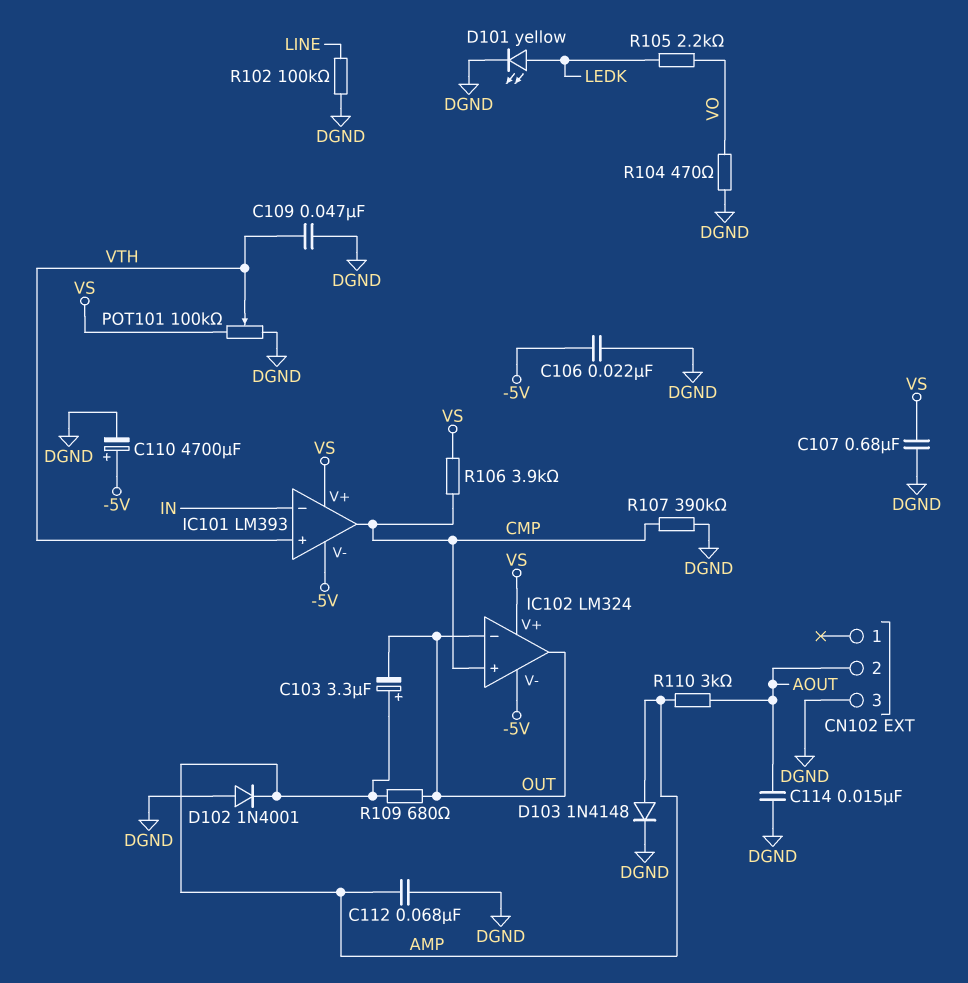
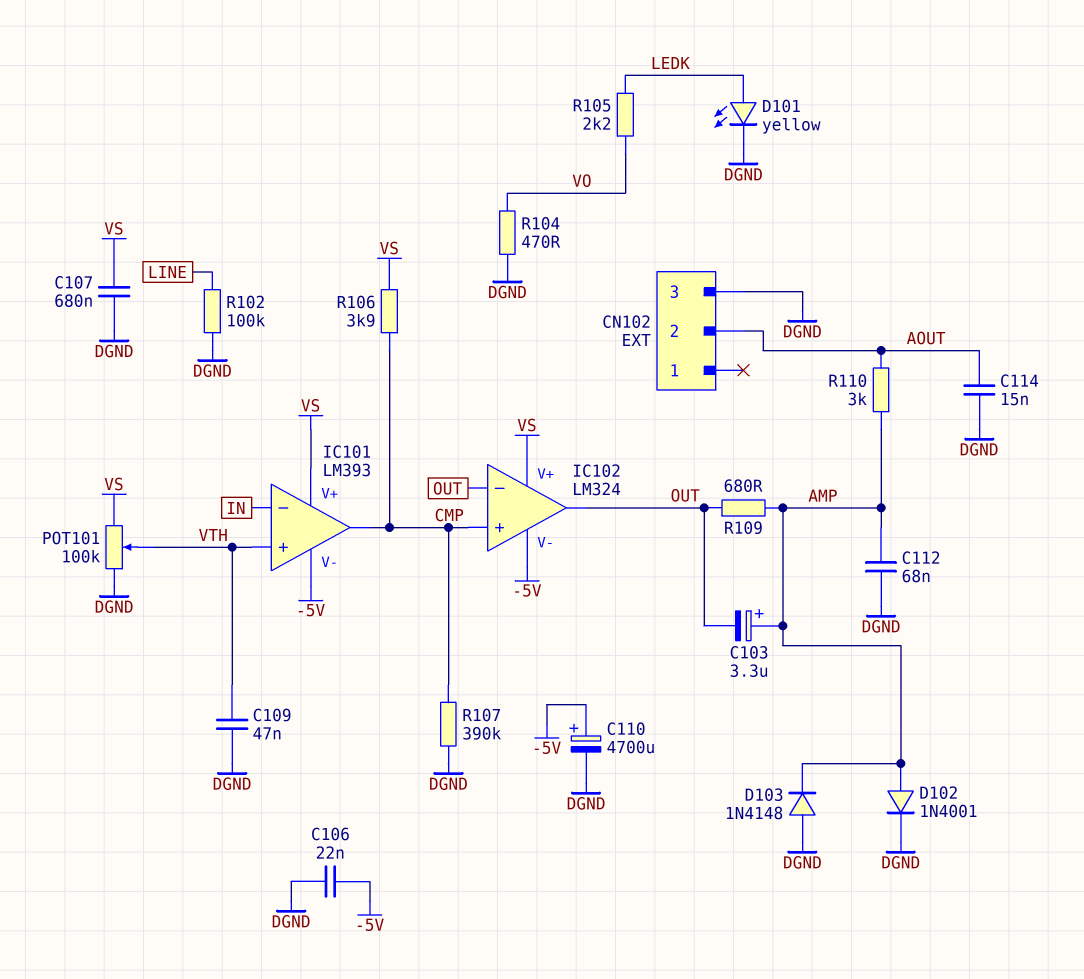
D102: diode 1N4001 (A DGND, K AMP) -> diode 1N4001 (A AMP, K DGND)
D103: diode 1N4148 (A AMP, K DGND) -> diode 1N4148 (A DGND, K AMP)

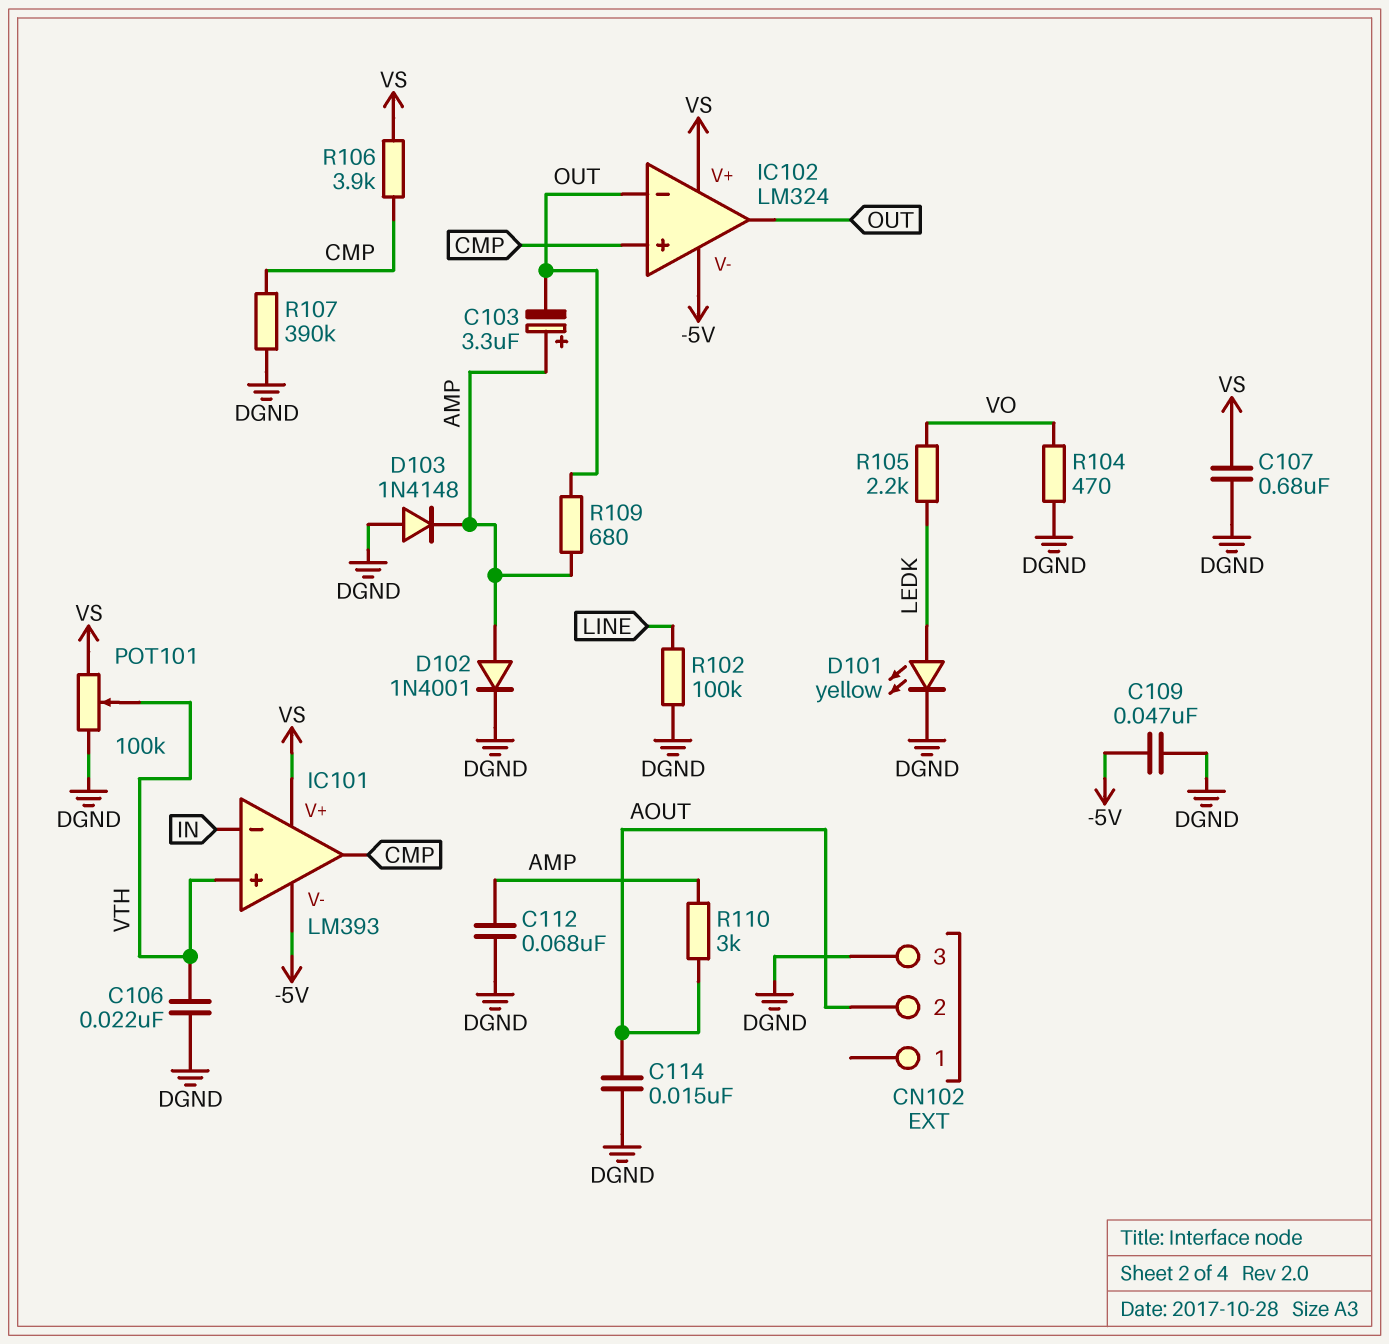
C106: 22nF (-5V, DGND) -> 22nF (DGND, VTH)
C109: 47nF (DGND, VTH) -> 47nF (-5V, DGND)
C110: 4700uF (plus -5V, minus DGND) -> none

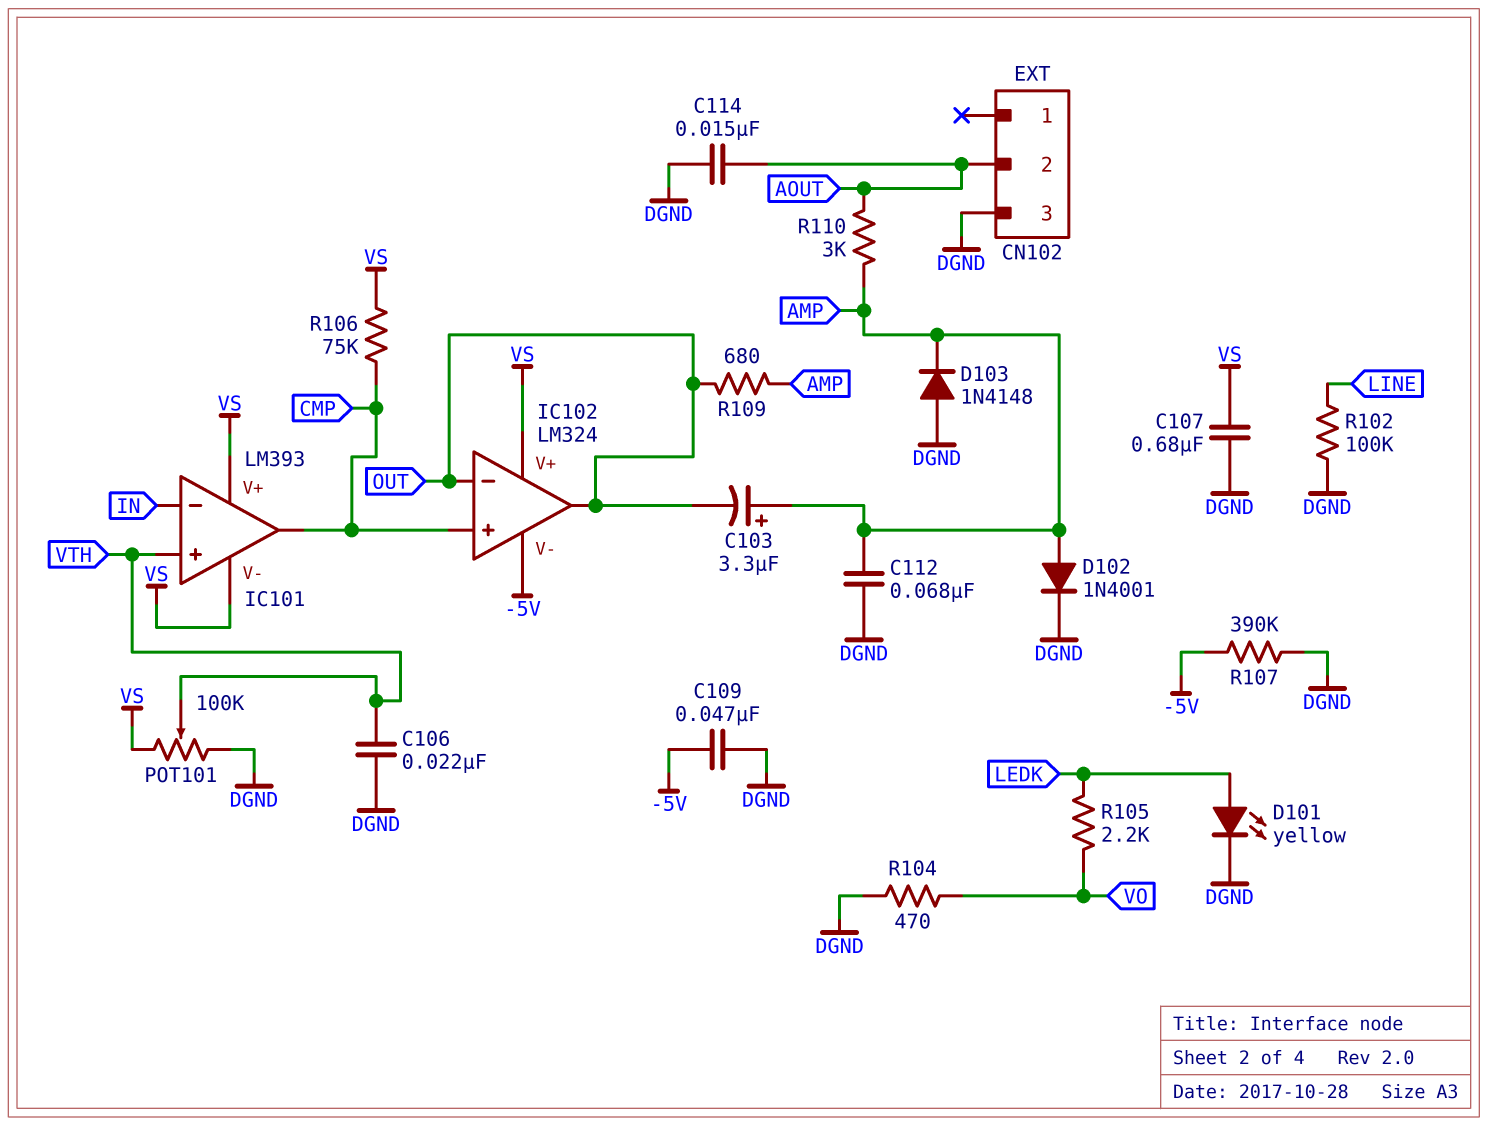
IC101 pin V-: -5V -> VS
R106: 3.9k (CMP, VS) -> 75k (CMP, VS)
R107: 390k (CMP, DGND) -> 390k (-5V, DGND)

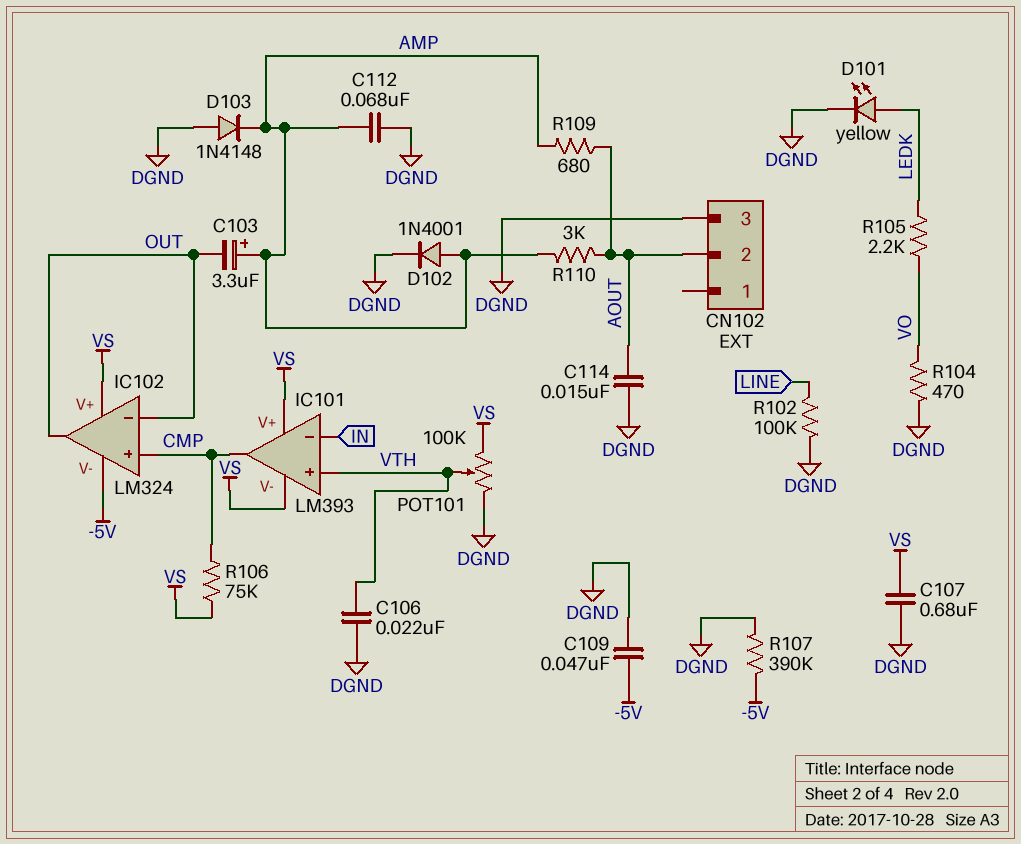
R109: 680 (AMP, OUT) -> 680 (AMP, AOUT)

